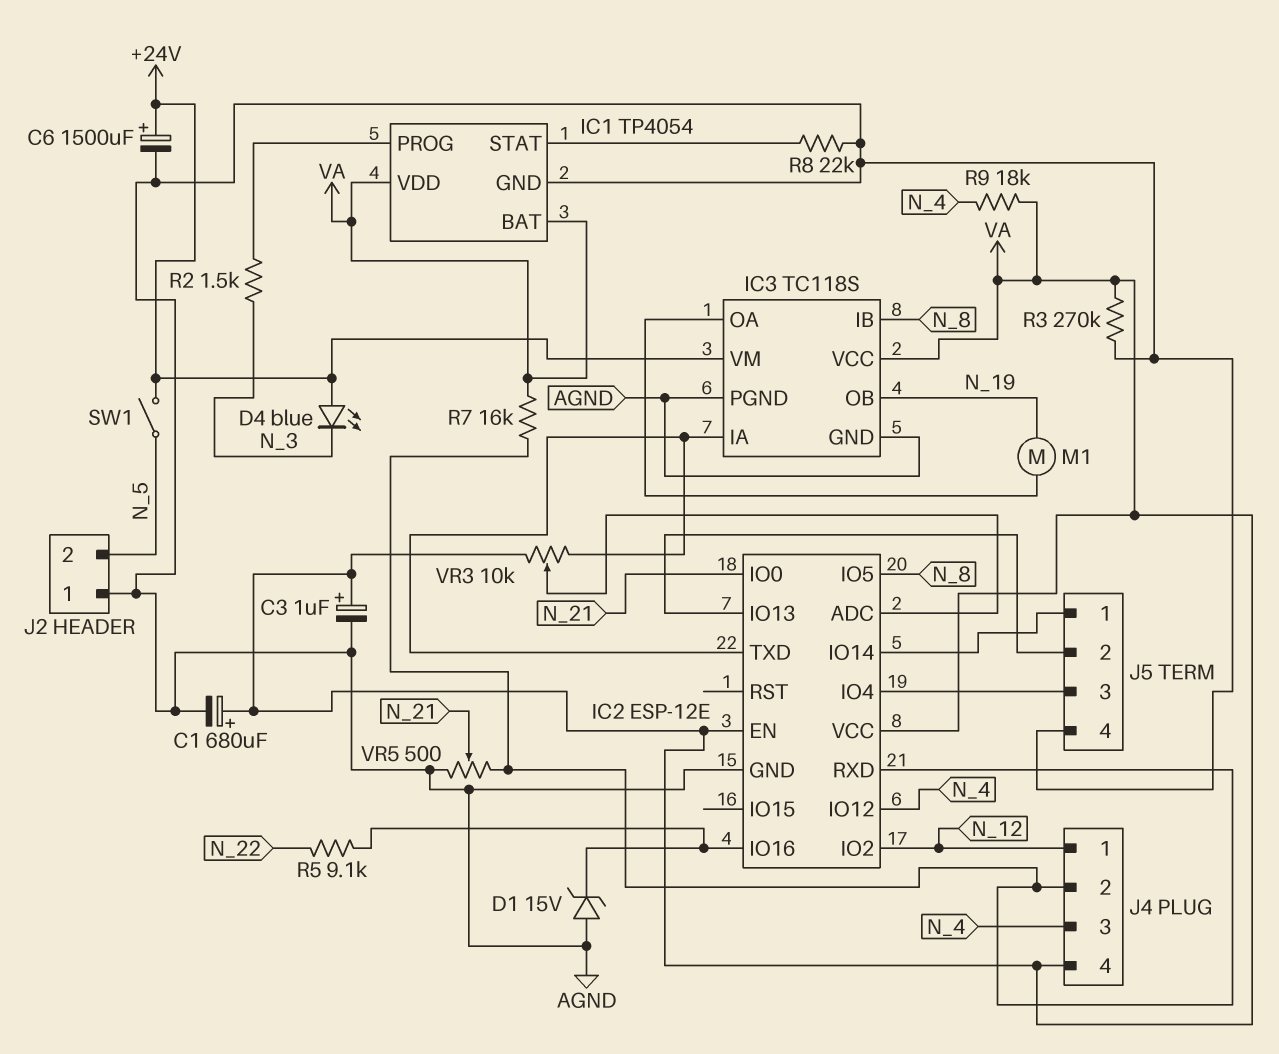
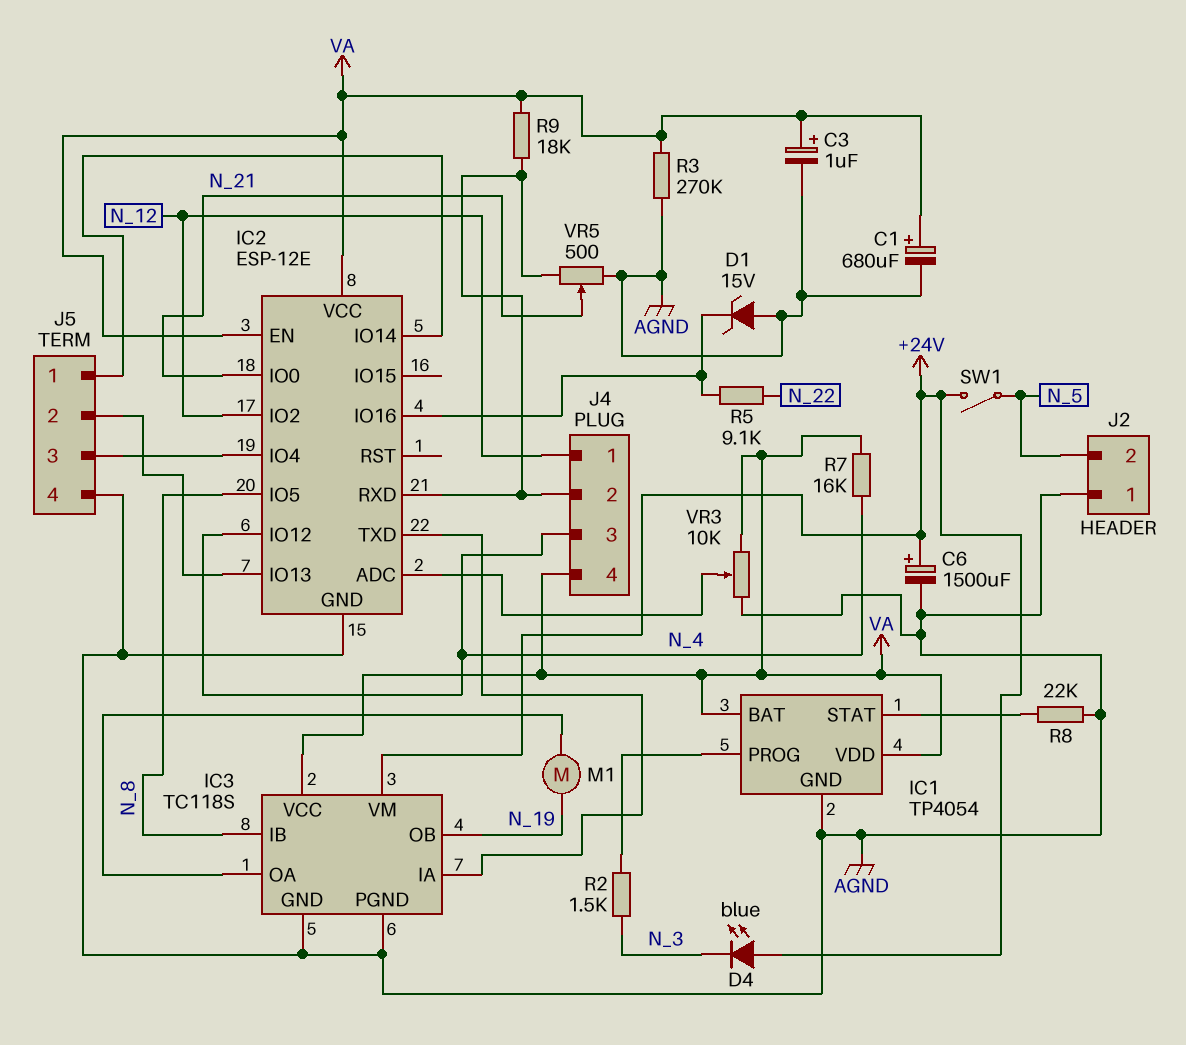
R7: 16k (IC2/RXD, VA) -> 16k (N_4, VA)
R9: 18k (N_4, VA) -> 18k (IC2/RXD, VA)
VR3: 10k (IC2/TXD, VA, wiper IC2/ADC) -> 10k (AGND, VA, wiper IC2/ADC)

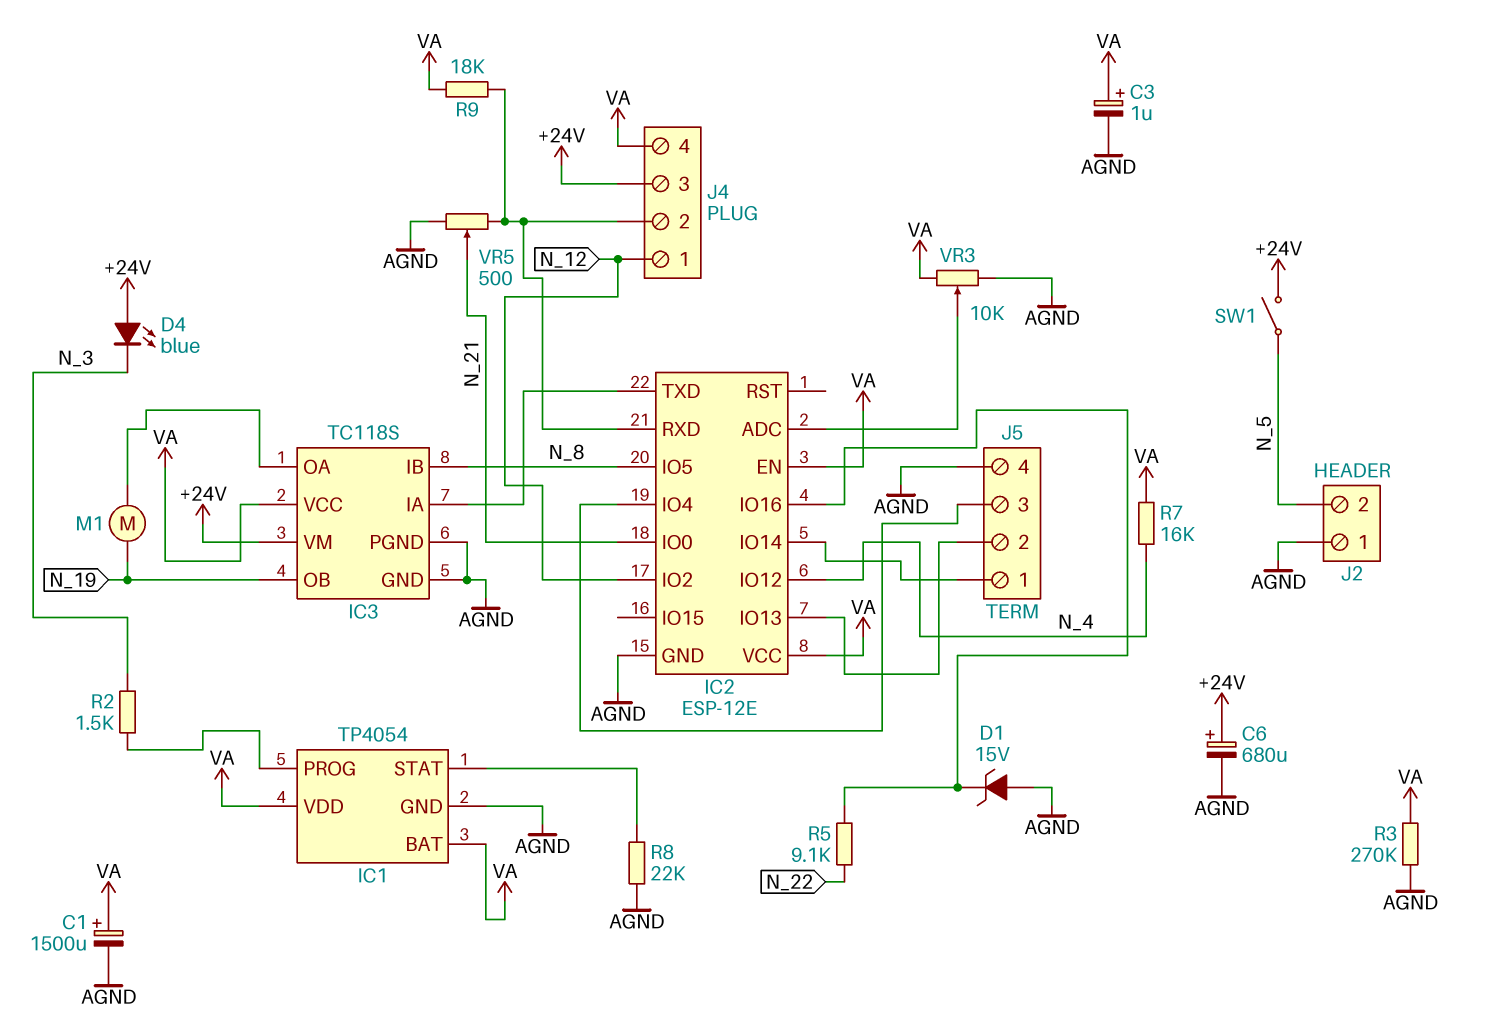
C1: 680uF (plus VA, minus AGND) -> 1500uF (plus VA, minus AGND)
C6: 1500uF (plus +24V, minus AGND) -> 680uF (plus +24V, minus AGND)
J4 pin 3: N_4 -> +24V

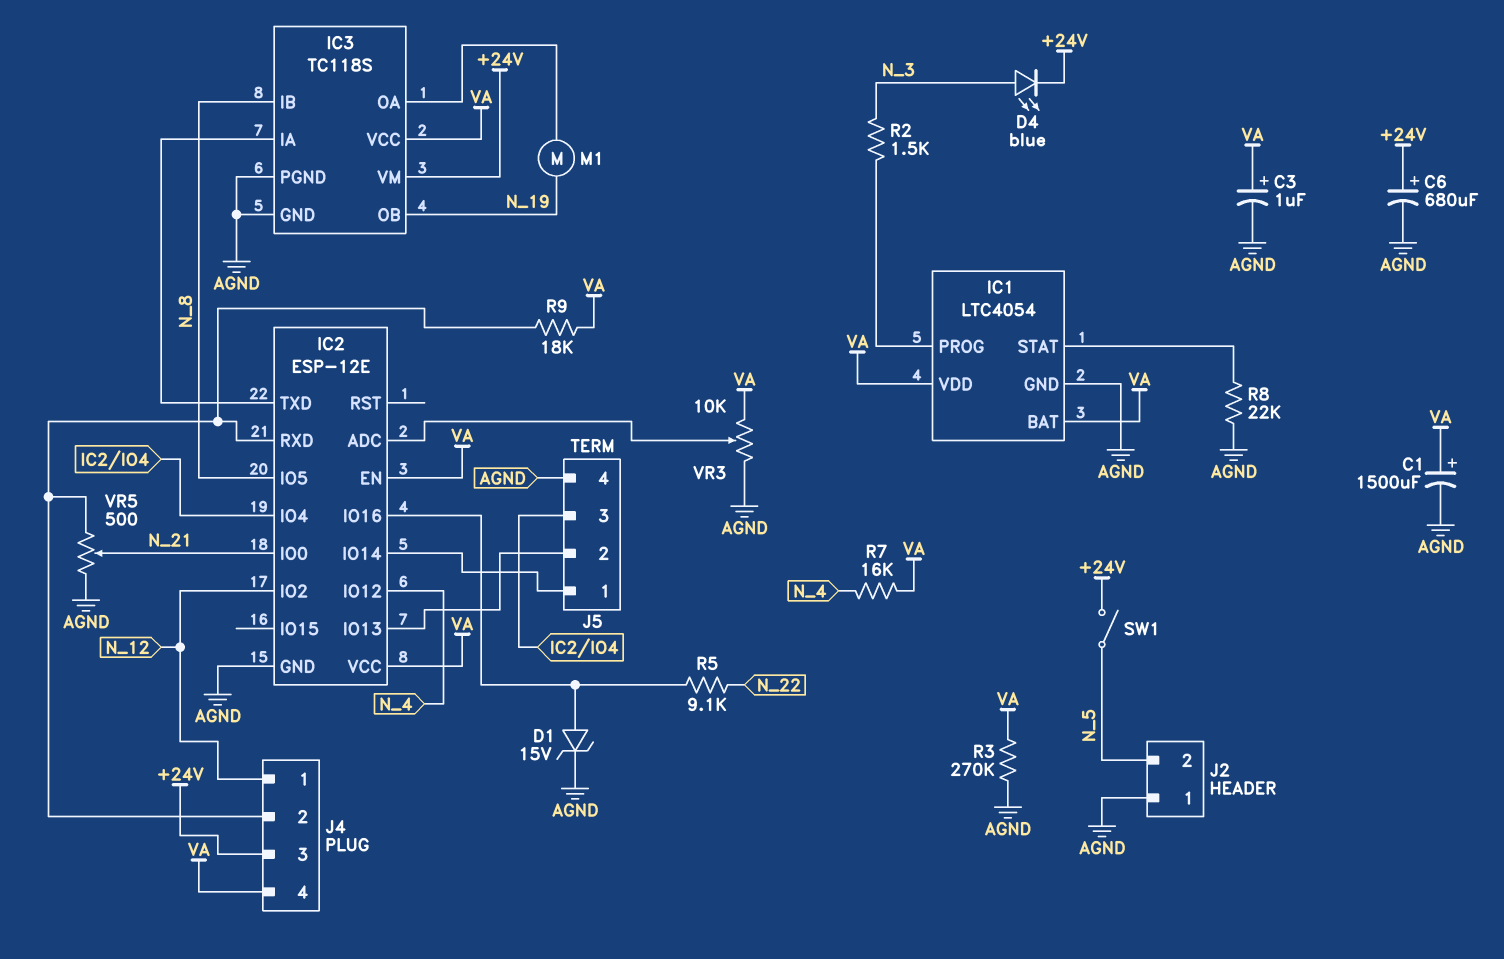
D1: zener 15V (A AGND, K IC2/IO16) -> zener 15V (A IC2/IO16, K AGND)
D4: LED blue (A +24V, K N_3) -> LED blue (A N_3, K +24V)
IC1: TP4054 -> LTC4054

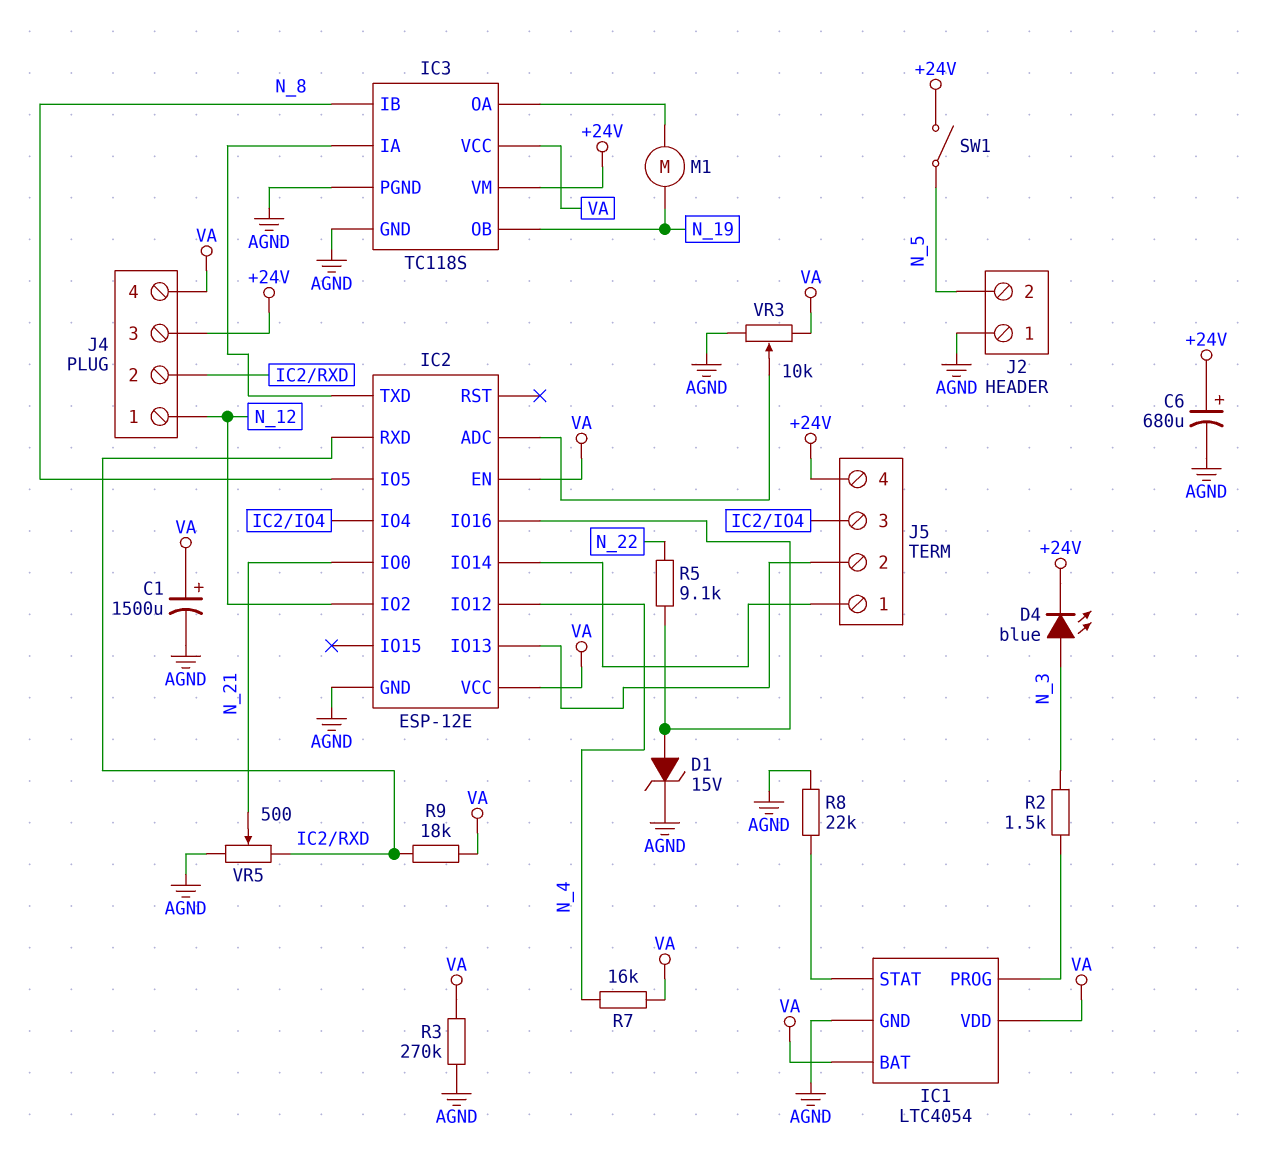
C3: 1uF (plus VA, minus AGND) -> none
J5 pin 4: AGND -> +24V

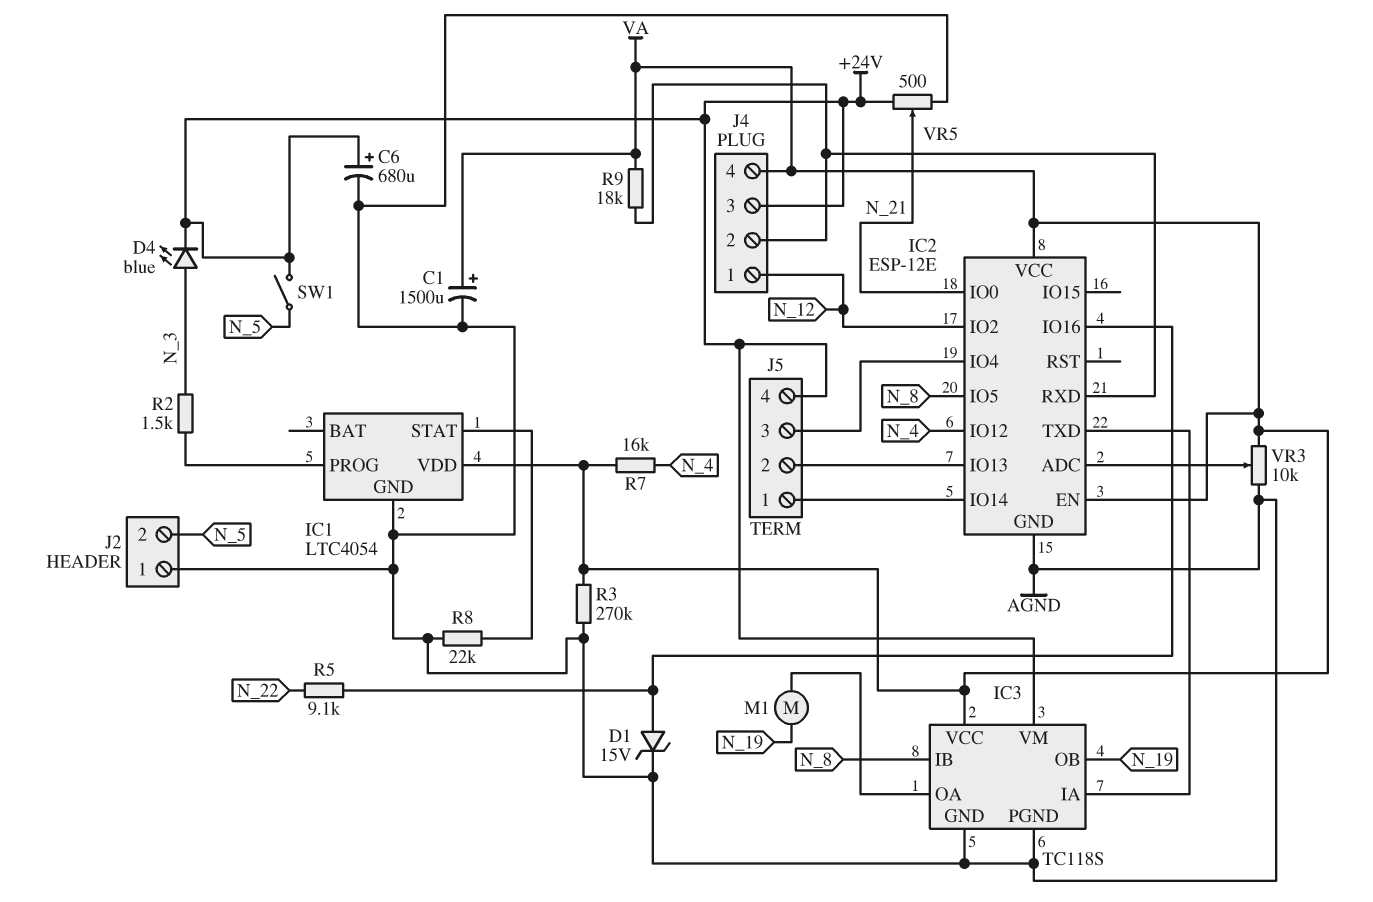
IC1 pin BAT: VA -> none
VR5: 500 (AGND, IC2/RXD, wiper N_21) -> 500 (+24V, AGND, wiper N_21)

